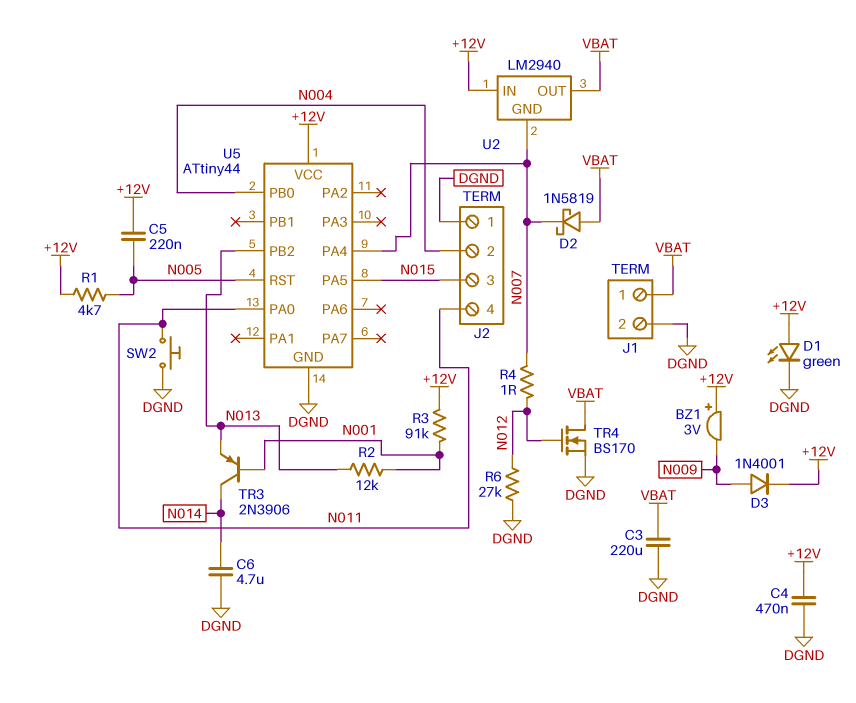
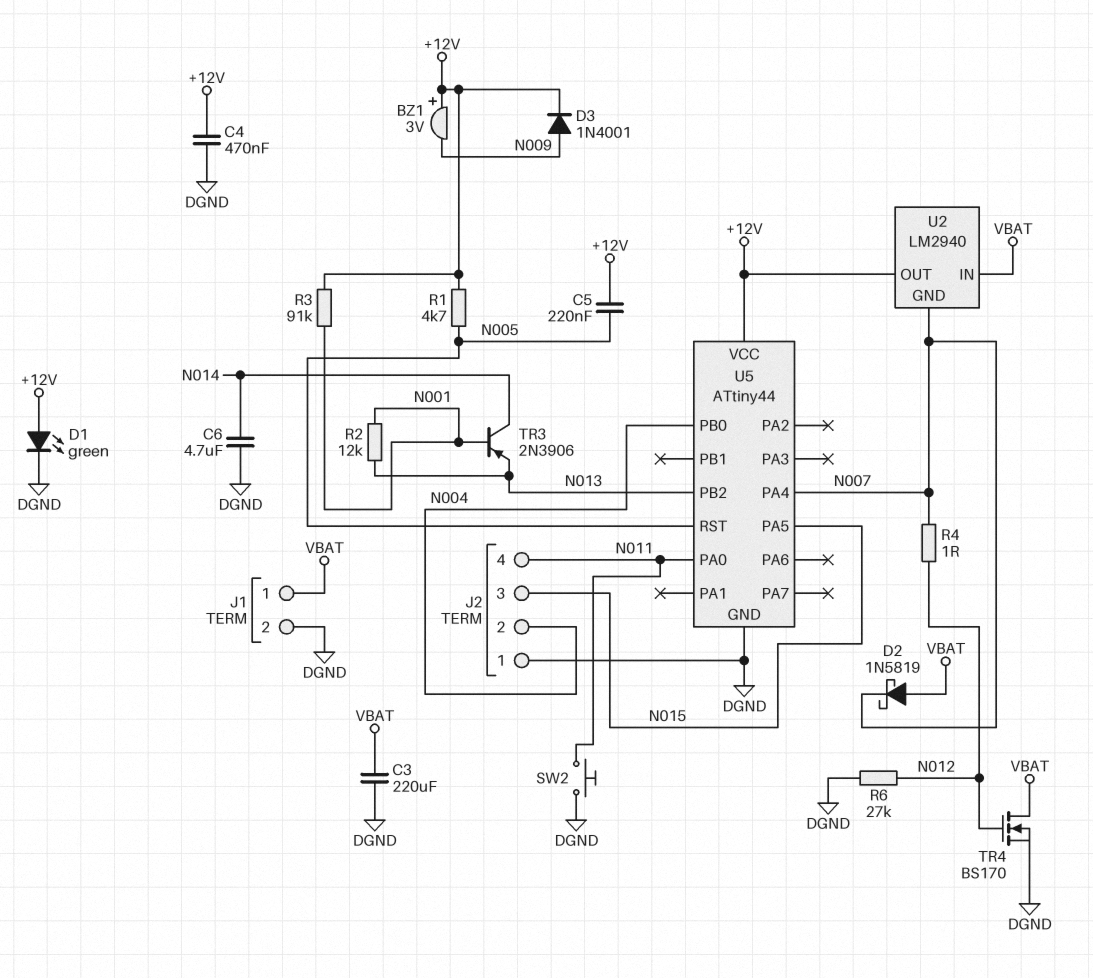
U2 pin IN: +12V -> VBAT
U2 pin OUT: VBAT -> +12V

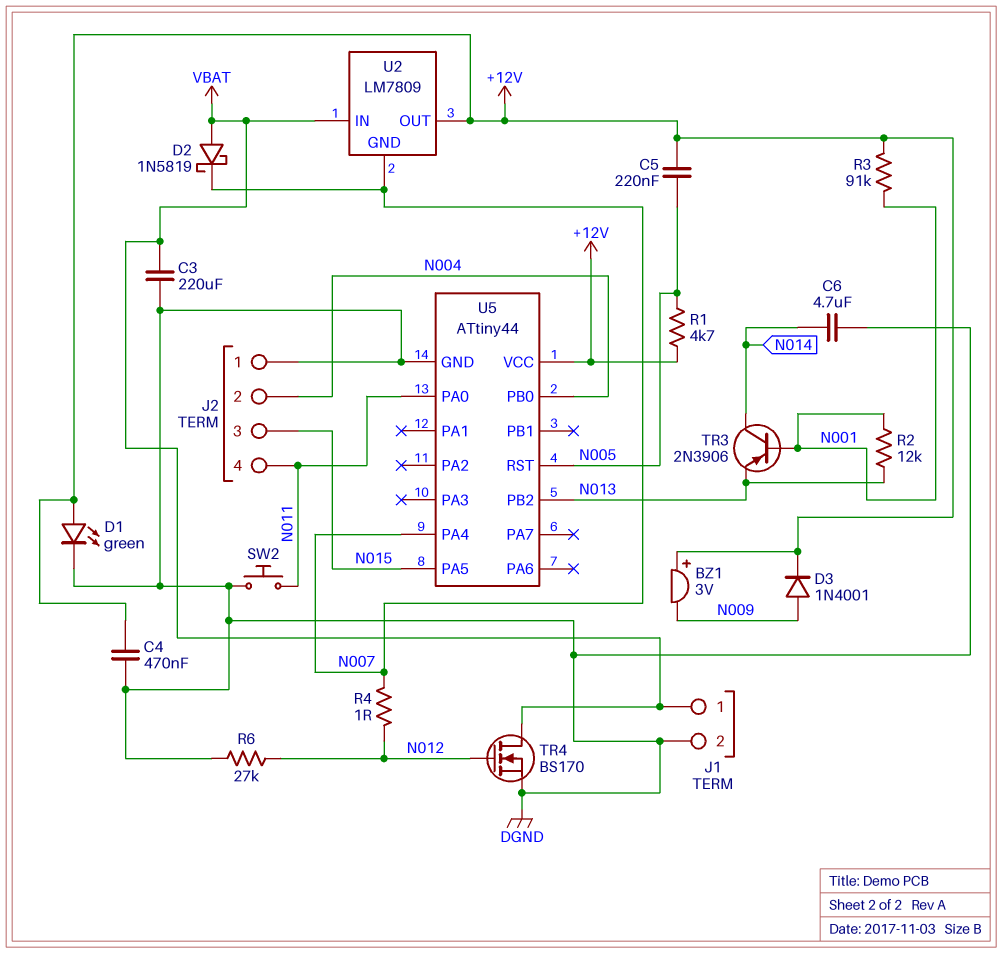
U2: LM2940 -> LM7809

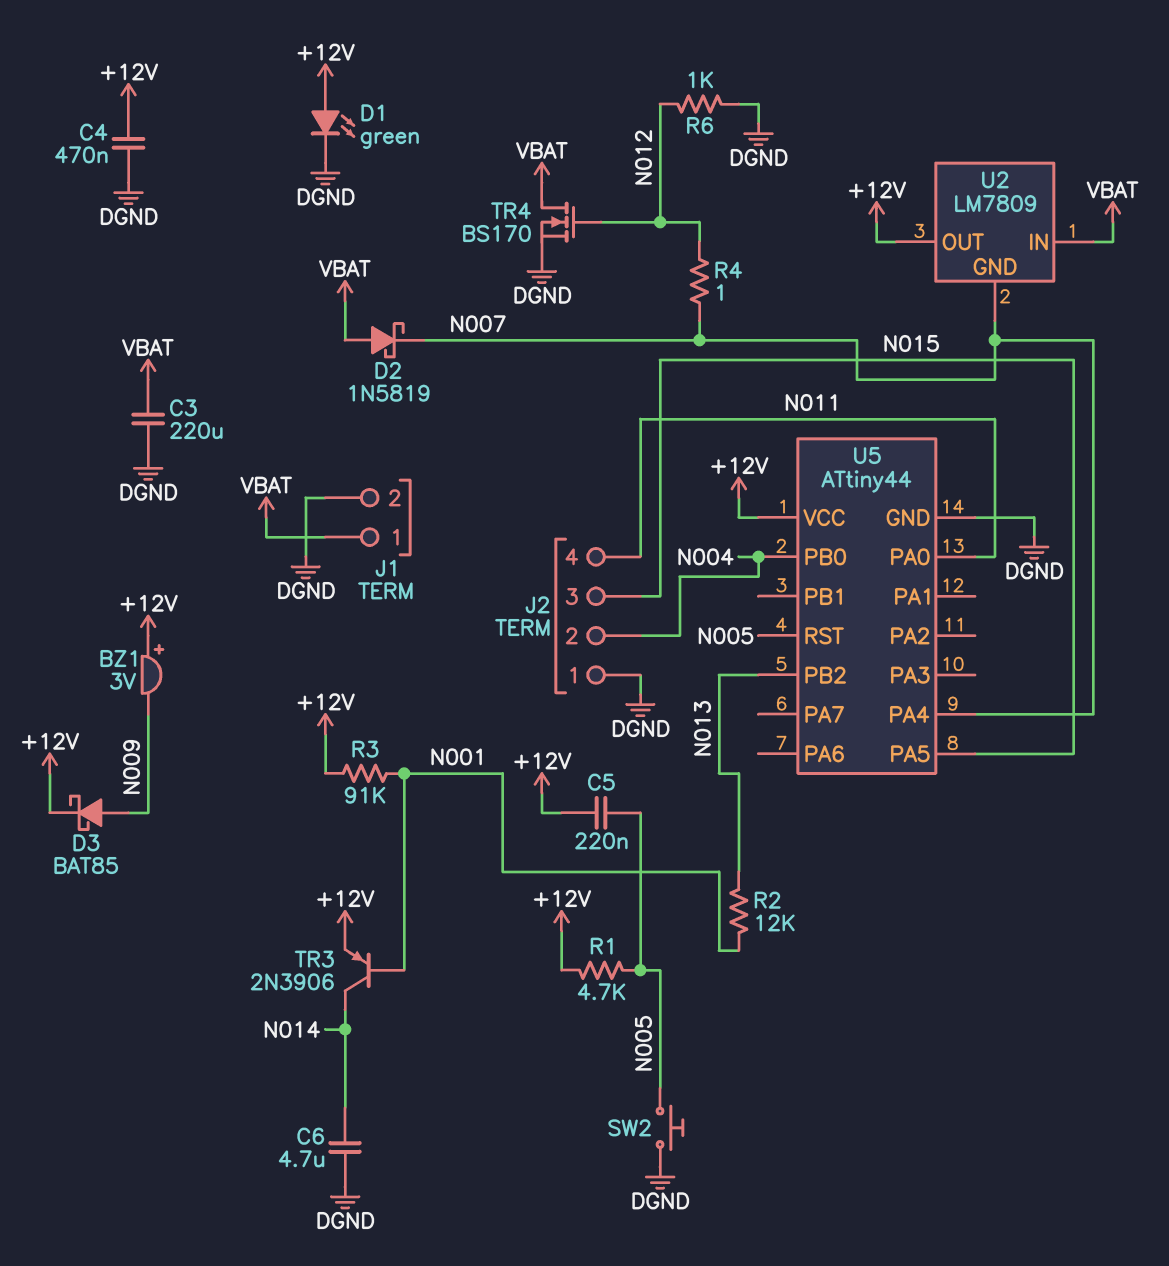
D3: diode 1N4001 (A N009, K +12V) -> schottky BAT85 (A N009, K +12V)
R6: 27k (DGND, N012) -> 1k (DGND, N012)
SW2: button (DGND, N011) -> button (DGND, N005)
TR3: PNP 2N3906 (B N001, C N014, E N013) -> PNP 2N3906 (B N001, C N014, E +12V)

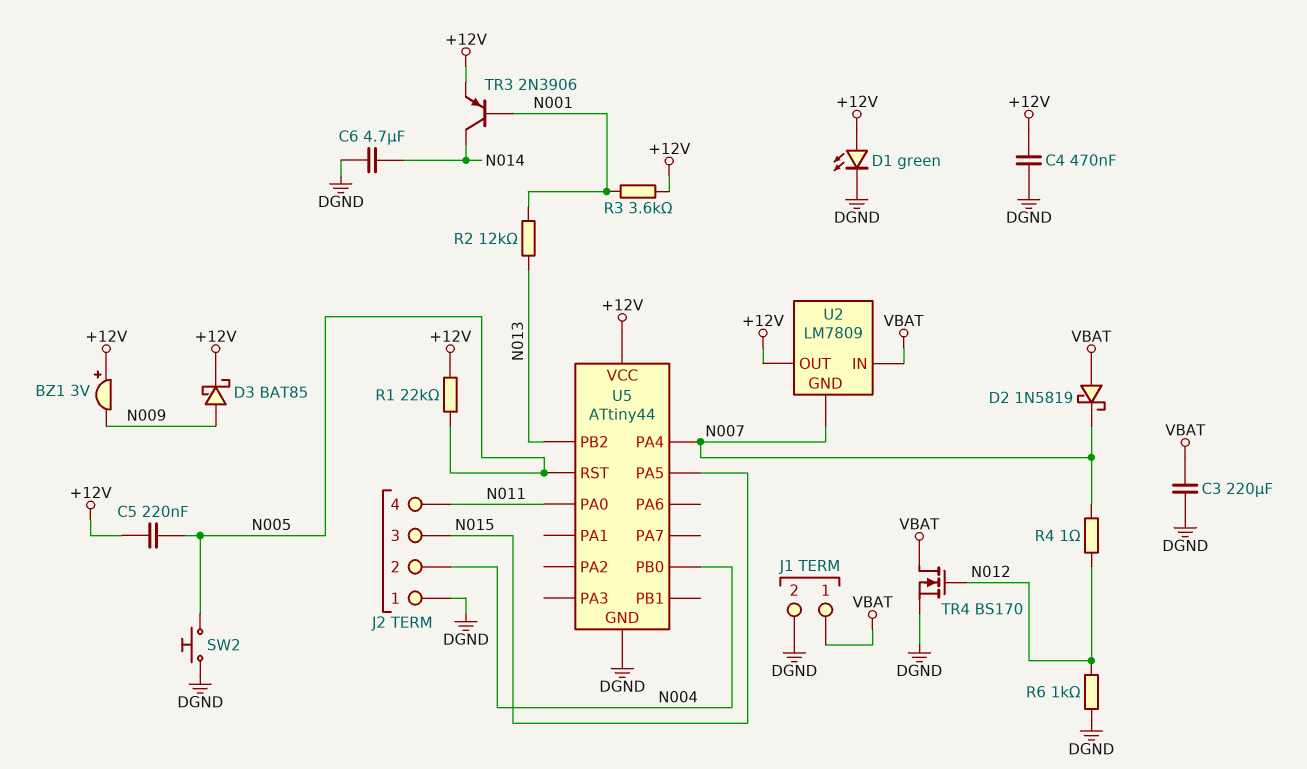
R1: 4.7k (+12V, N005) -> 22k (+12V, N005)
R3: 91k (+12V, N001) -> 3.6k (+12V, N001)

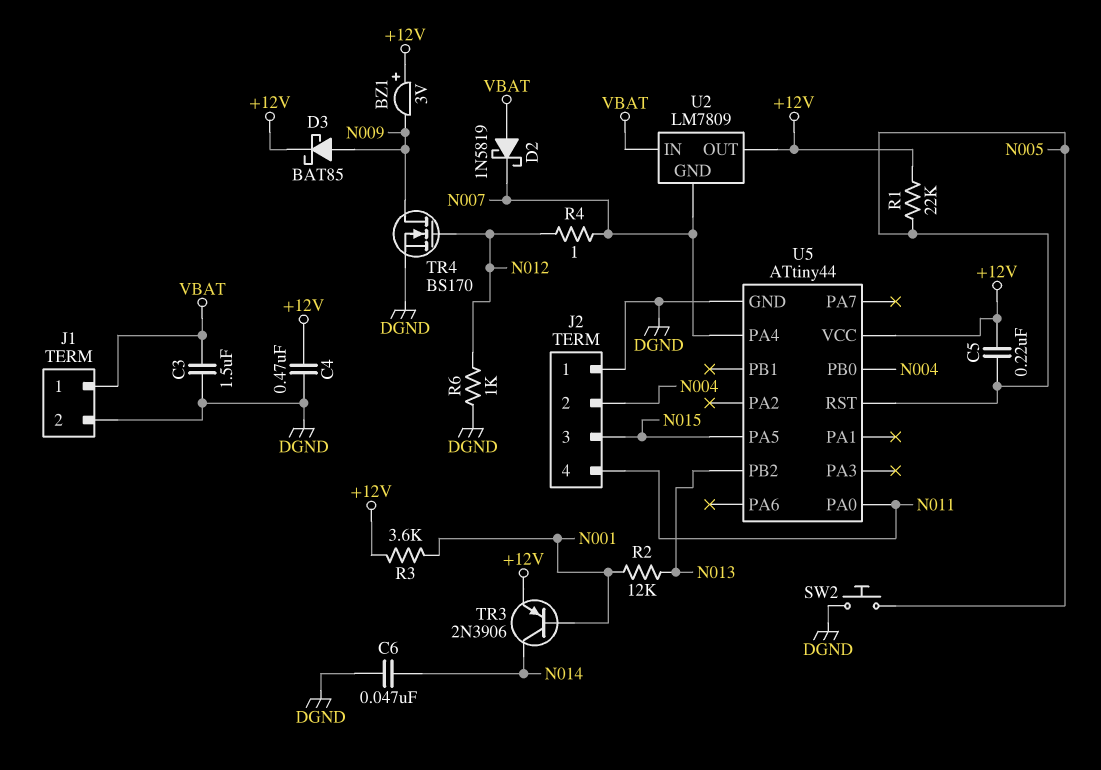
C3: 220uF (DGND, VBAT) -> 1.5uF (DGND, VBAT)
C6: 4.7uF (DGND, N014) -> 47nF (DGND, N014)
D1: LED green (A +12V, K DGND) -> none
TR4: NMOS BS170 (G N012, D VBAT, S DGND) -> NMOS BS170 (G N012, D N009, S DGND)

